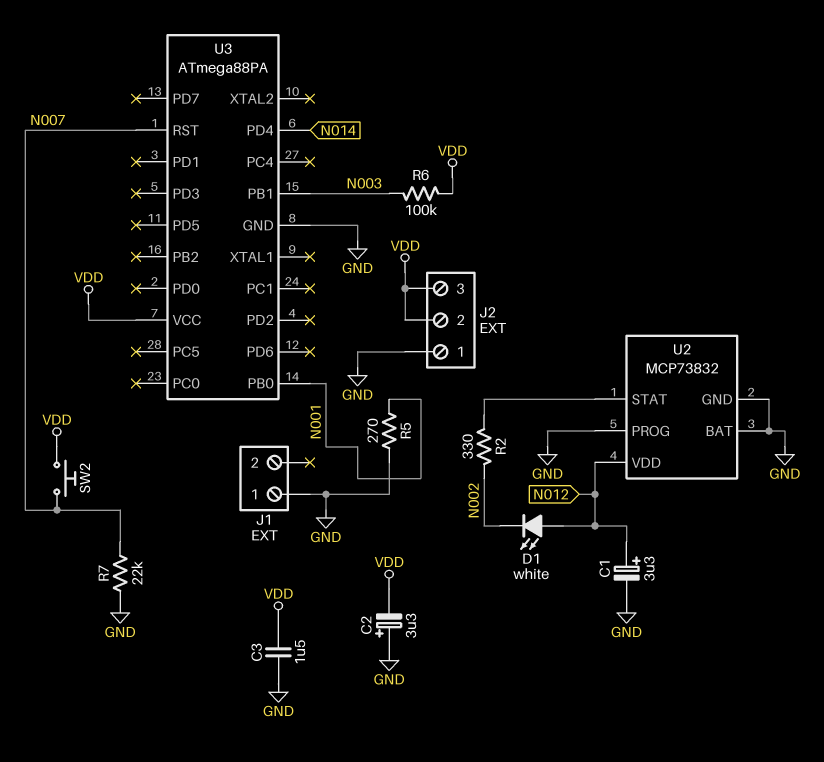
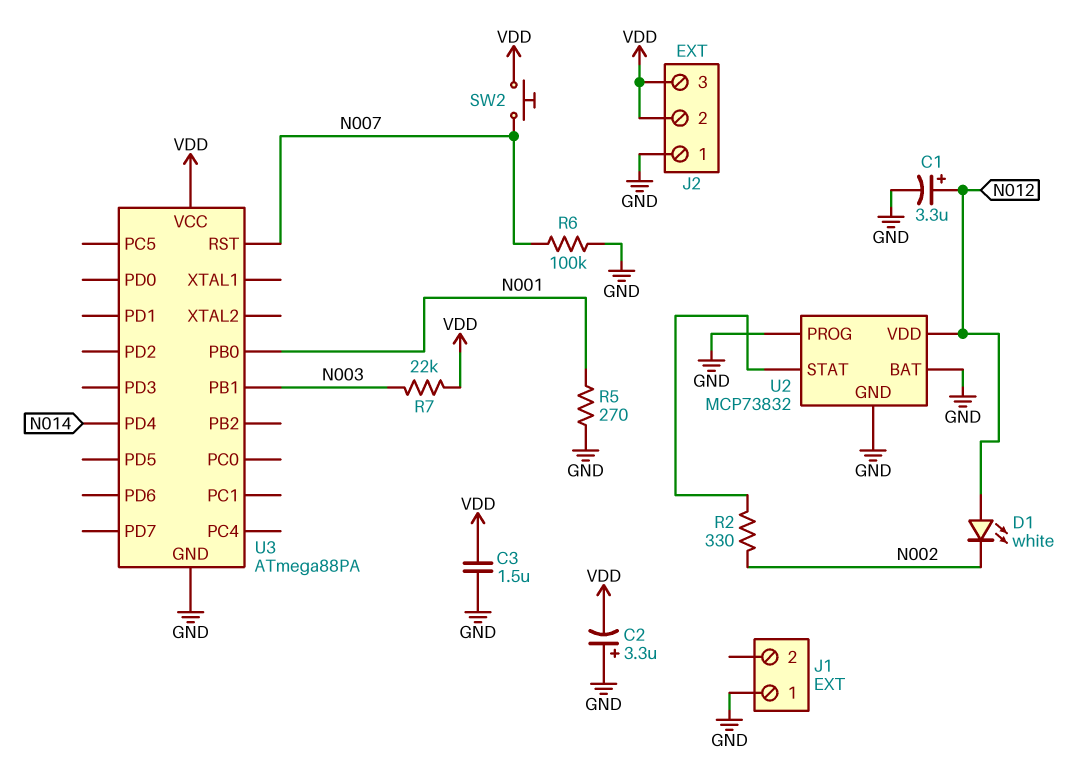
R6: 100k (N003, VDD) -> 100k (GND, N007)
R7: 22k (GND, N007) -> 22k (N003, VDD)

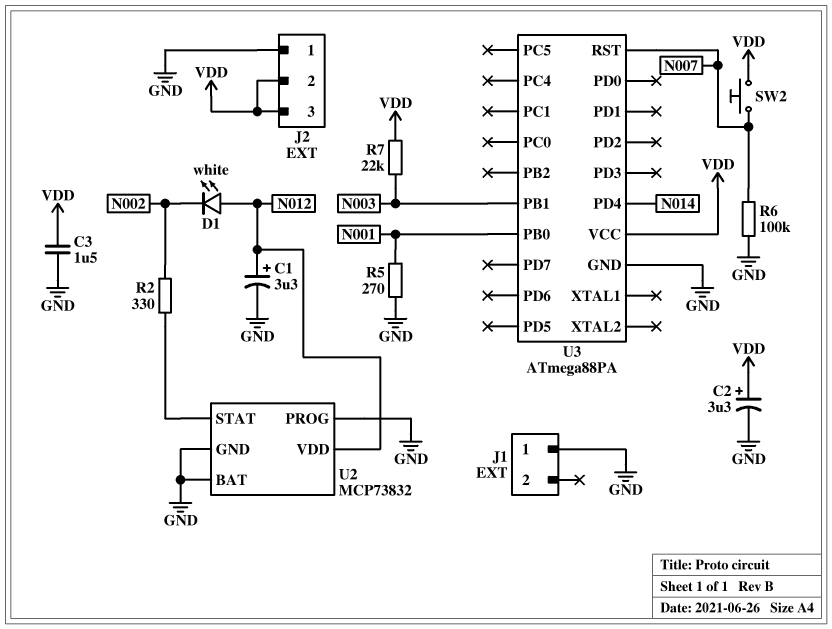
C2: 3.3uF (plus GND, minus VDD) -> 3.3uF (plus VDD, minus GND)

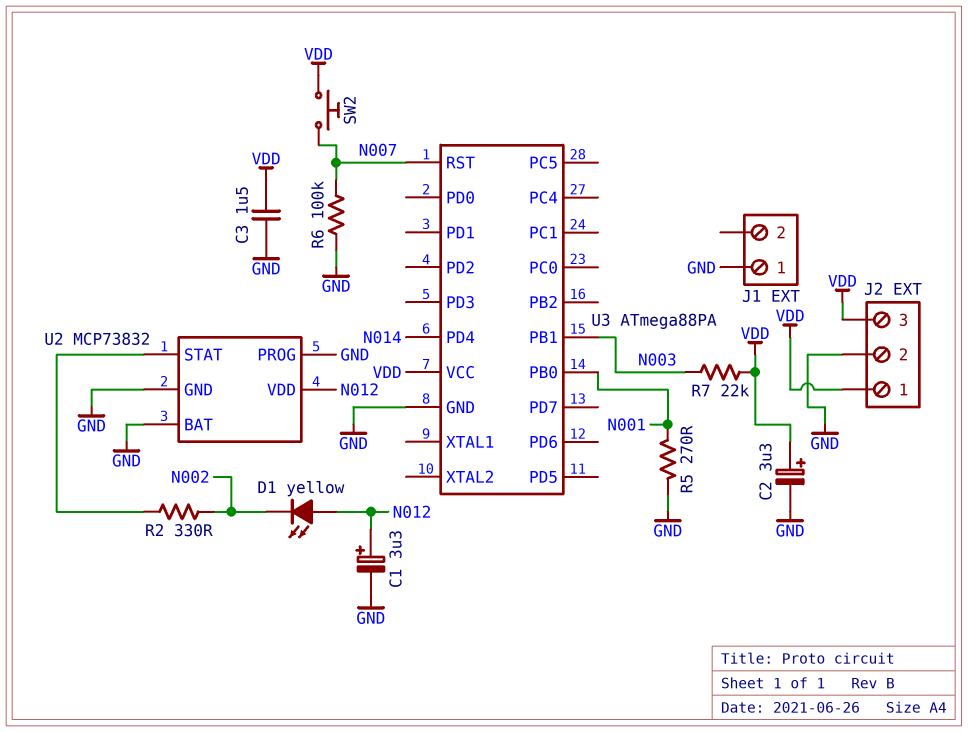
D1: LED white (A N012, K N002) -> LED yellow (A N012, K N002)
J2 pin 1: GND -> VDD
J2 pin 2: VDD -> GND

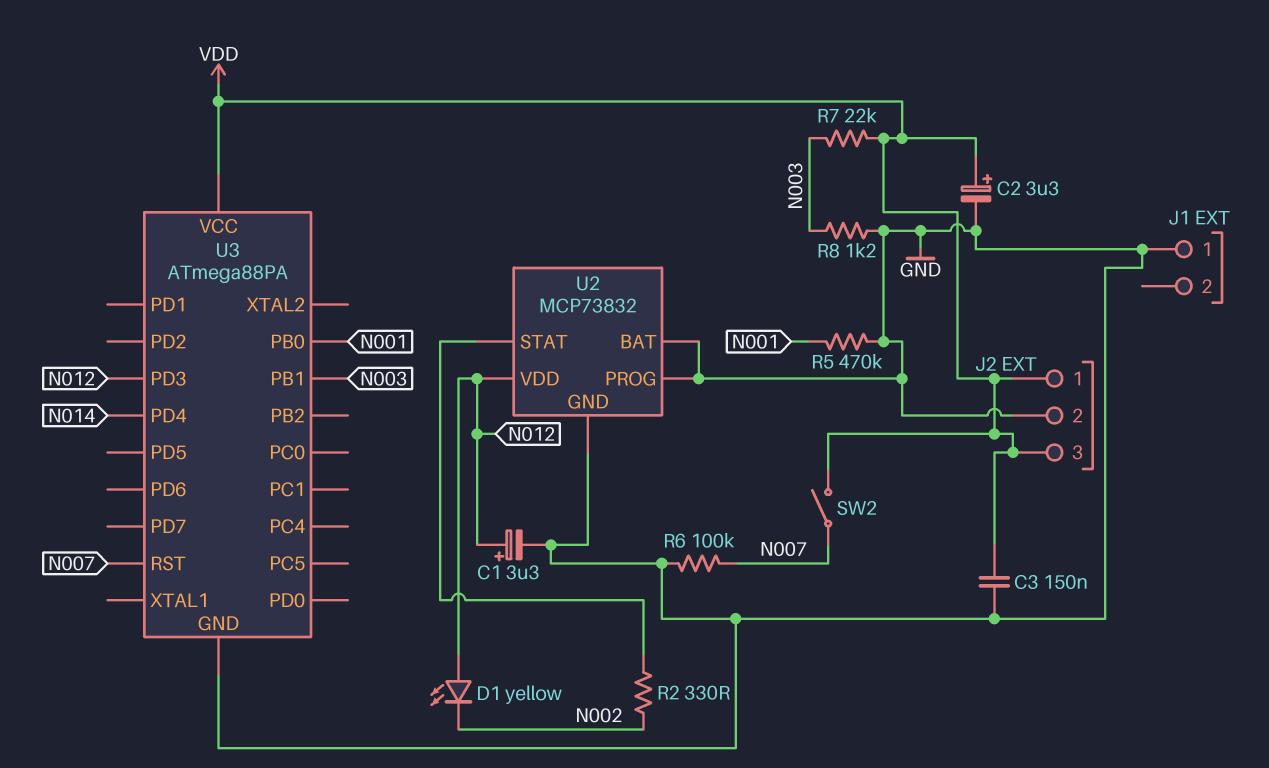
C3: 1.5uF (GND, VDD) -> 150nF (GND, VDD)
R5: 270 (GND, N001) -> 470k (GND, N001)
R8: none -> 1.2k (GND, N003)
SW2: button (N007, VDD) -> switch (N007, VDD)
U3 pin PD3: none -> N012

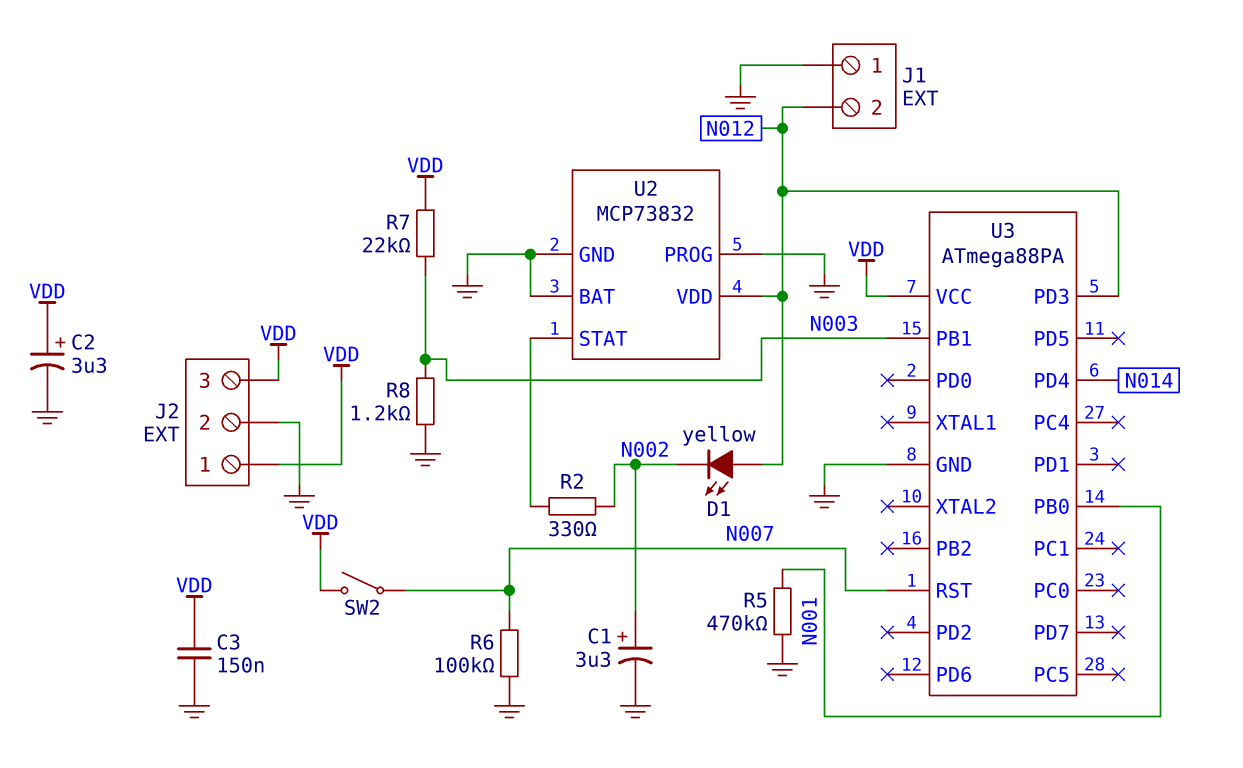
C1: 3.3uF (plus N012, minus GND) -> 3.3uF (plus N002, minus GND)
J1 pin 2: none -> N012

